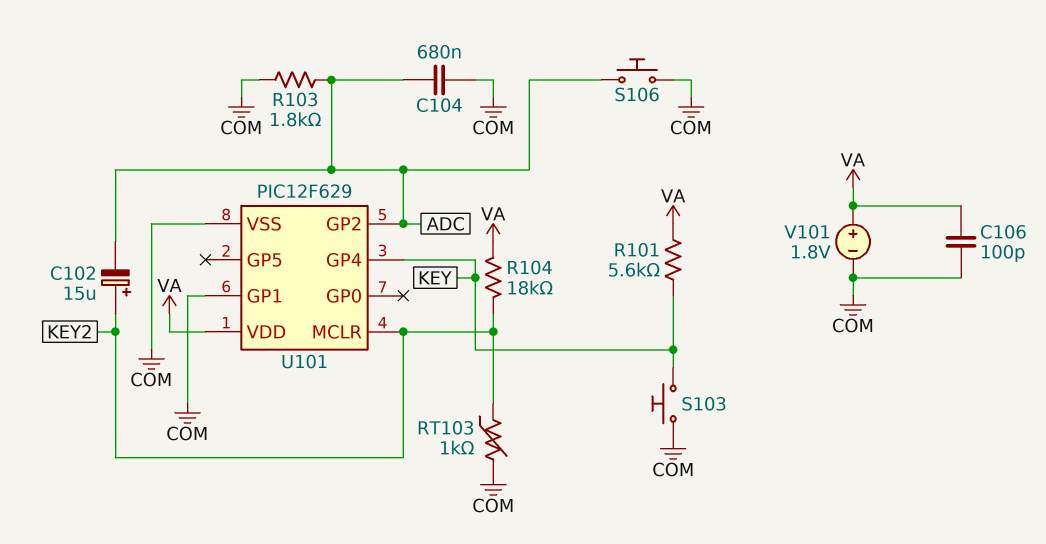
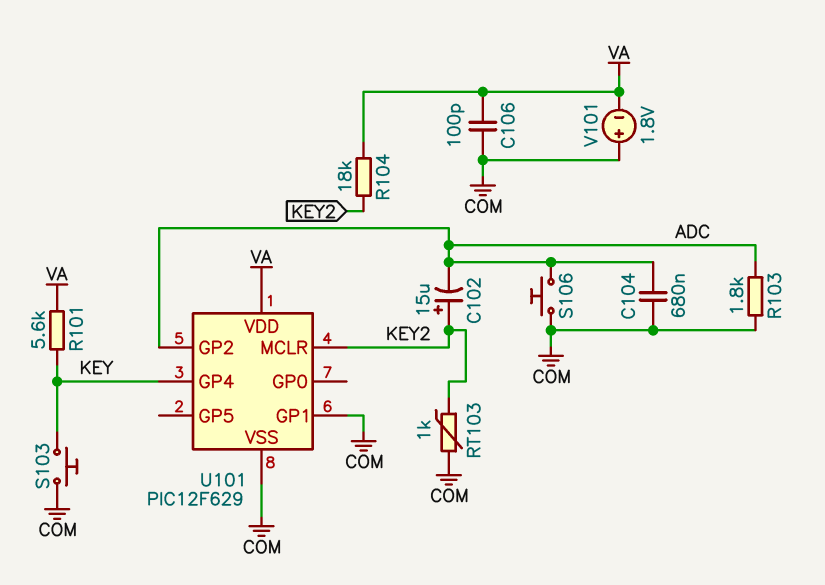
V101: 1.8V (plus VA, minus COM) -> 1.8V (plus COM, minus VA)

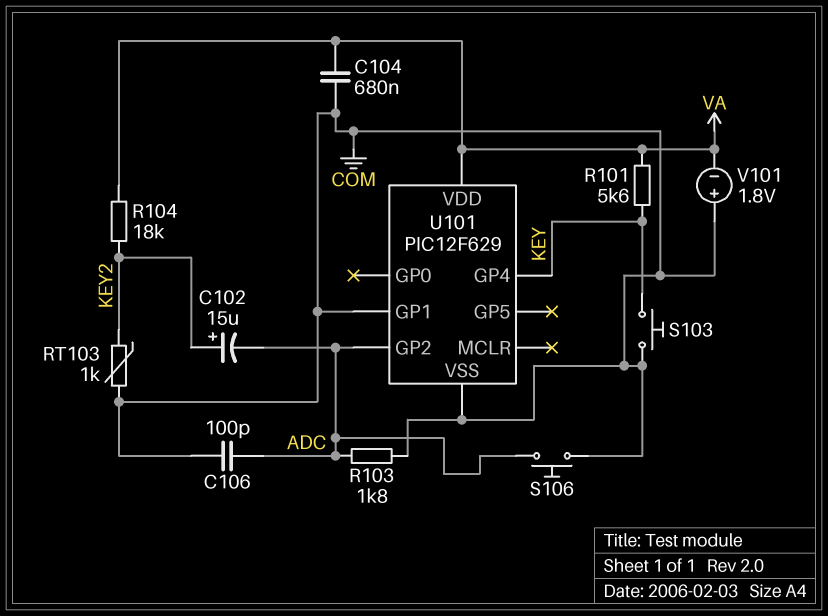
C104: 680nF (ADC, COM) -> 680nF (COM, VA)
C106: 100pF (COM, VA) -> 100pF (ADC, COM)
U101 pin MCLR: KEY2 -> none

